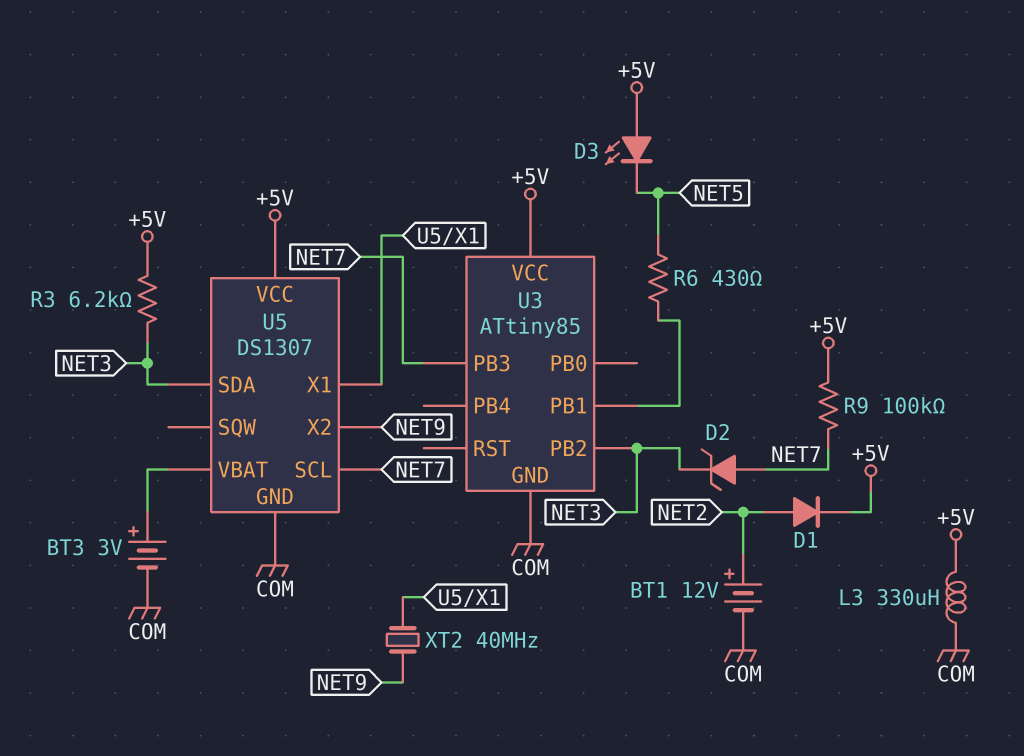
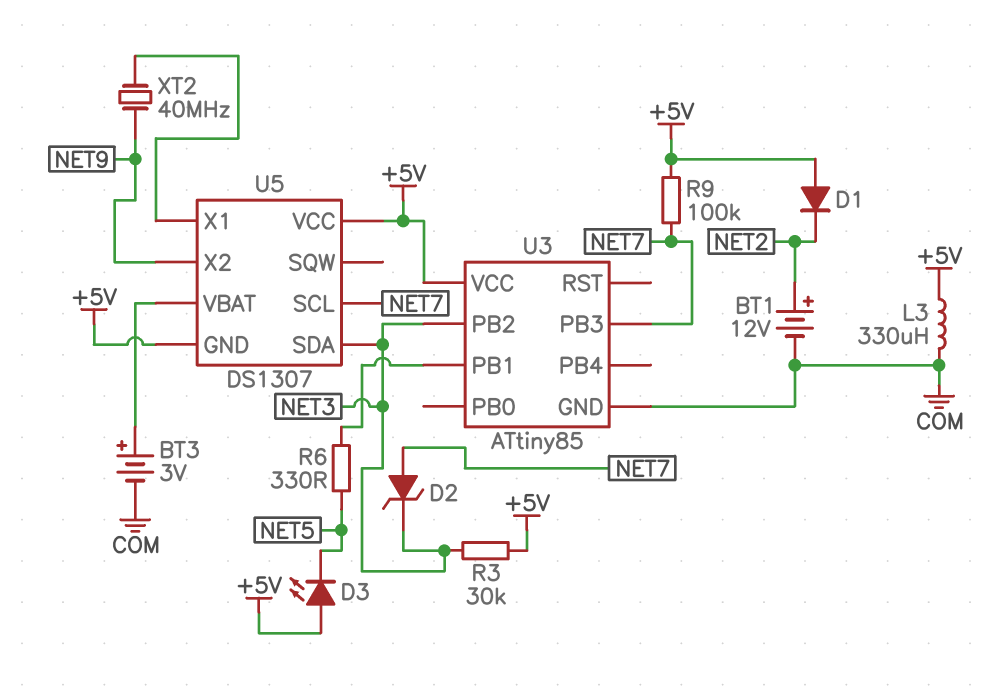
D1: diode (A NET2, K +5V) -> diode (A +5V, K NET2)
R3: 6.2k (+5V, NET3) -> 30k (+5V, NET3)
R6: 430 (NET5, U3/PB1) -> 330 (NET5, U3/PB1)
U5 pin GND: COM -> +5V

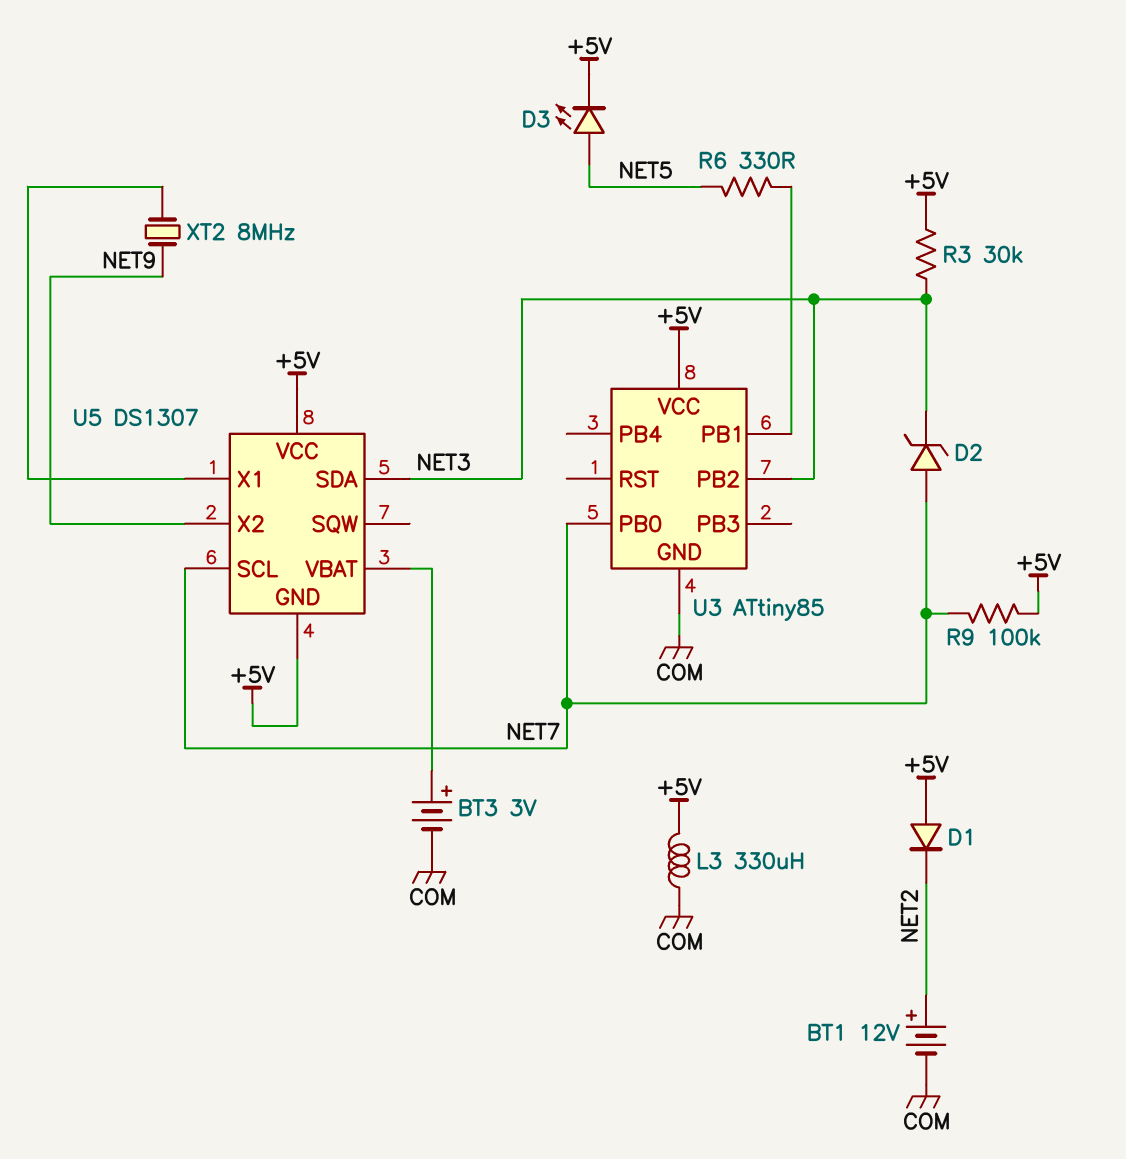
D3: LED (A +5V, K NET5) -> LED (A NET5, K +5V)
U3 pin PB0: none -> NET7
U3 pin PB3: NET7 -> none
XT2: 40MHz (NET9, U5/X1) -> 8MHz (NET9, U5/X1)

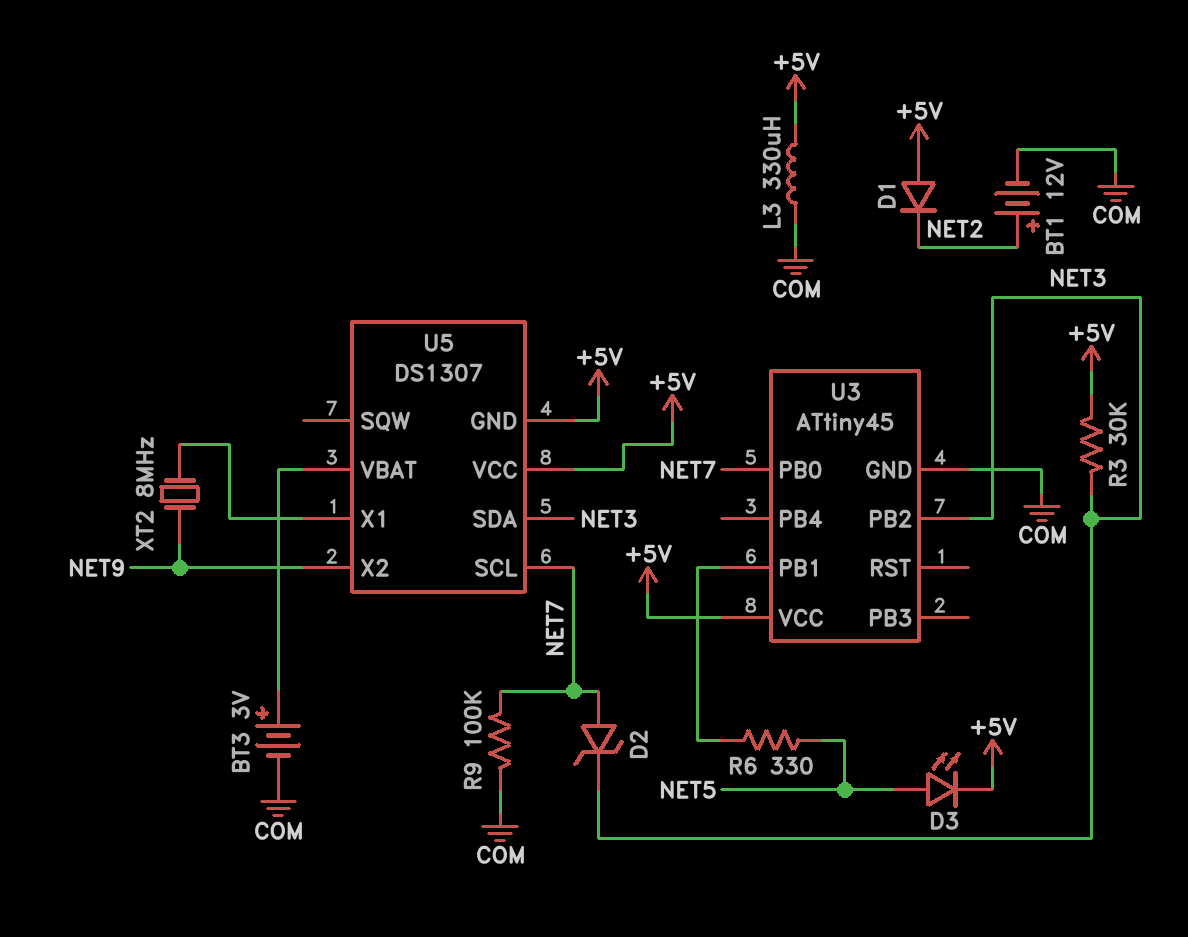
R9: 100k (+5V, NET7) -> 100k (COM, NET7)
U3: ATtiny85 -> ATtiny45

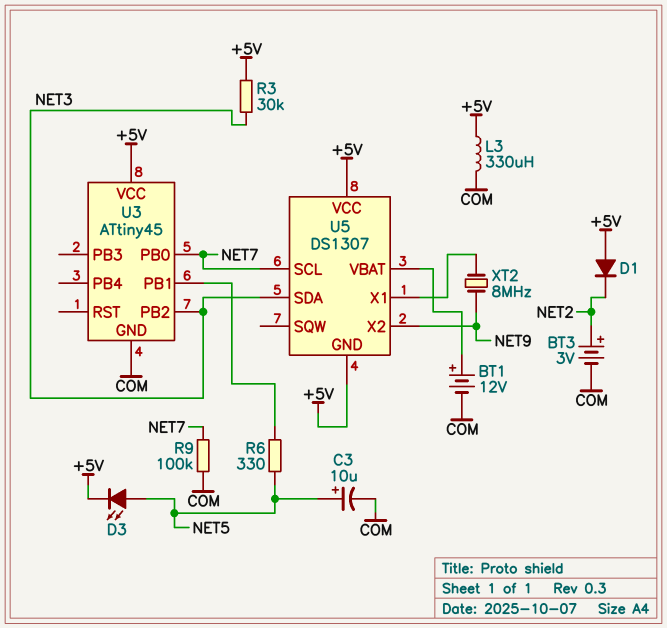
BT1: 12V (plus NET2, minus COM) -> 12V (plus U5/VBAT, minus COM)
BT3: 3V (plus U5/VBAT, minus COM) -> 3V (plus NET2, minus COM)
C3: none -> 10uF (plus NET5, minus COM)
D2: zener (A NET7, K NET3) -> none

